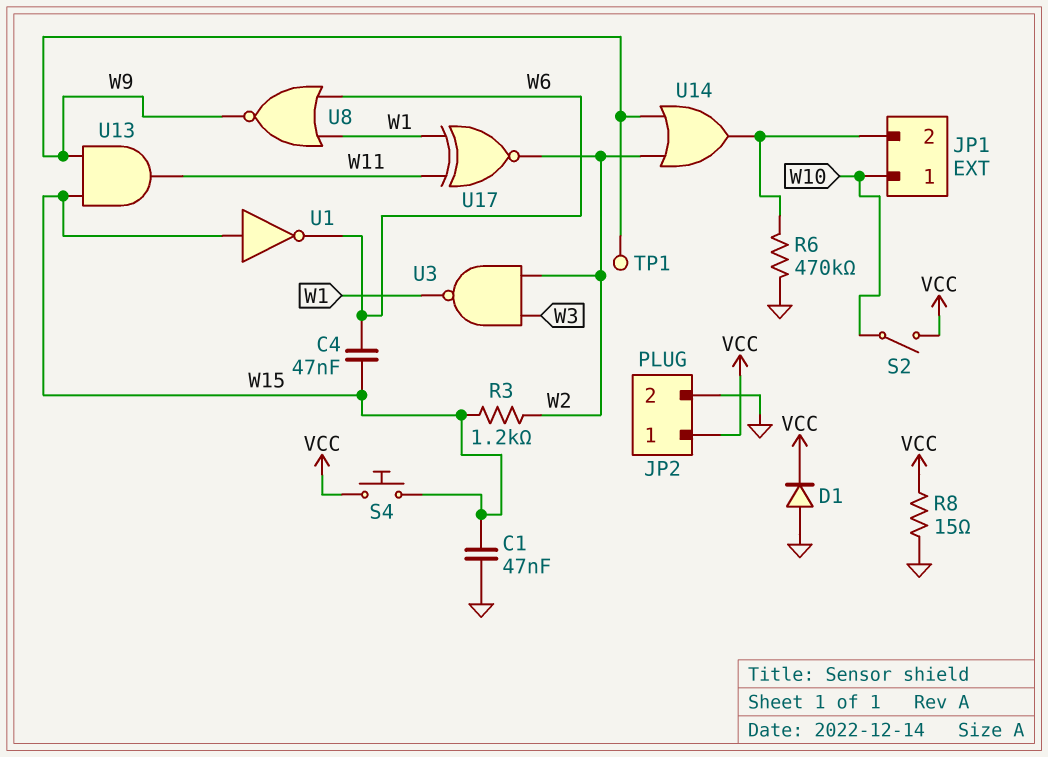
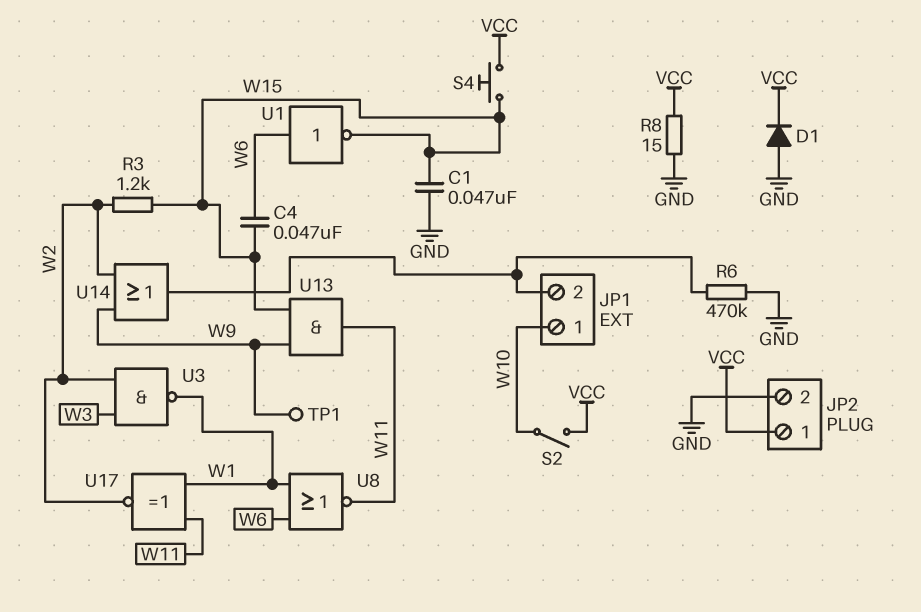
U1: NOT (in W15, out W6) -> NOT (in W6, out W15)
U8: NOR (in W1, in W6, out W9) -> NOR (in W1, in W6, out W11)

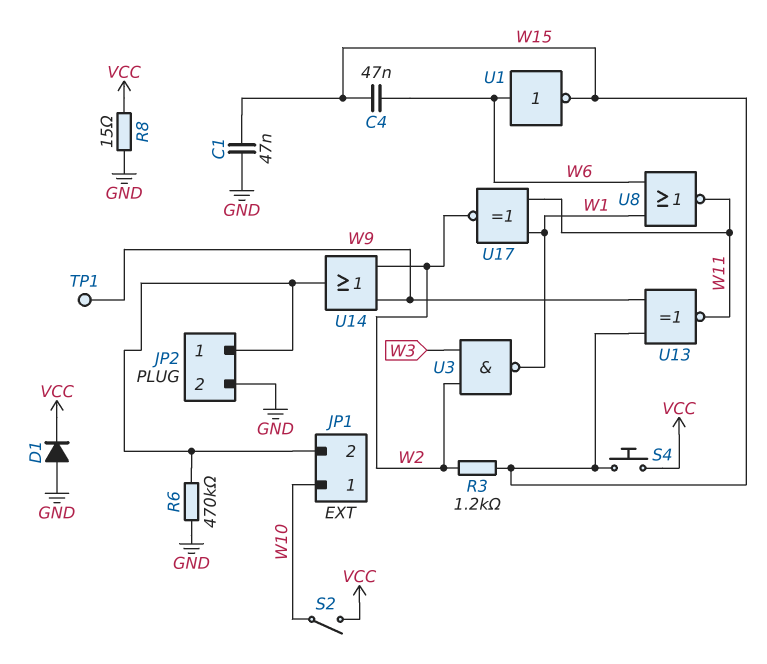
JP2 pin 1: VCC -> JP1/2
U13: AND (in W9, in W15, out W11) -> XNOR (in W9, in W15, out W11)

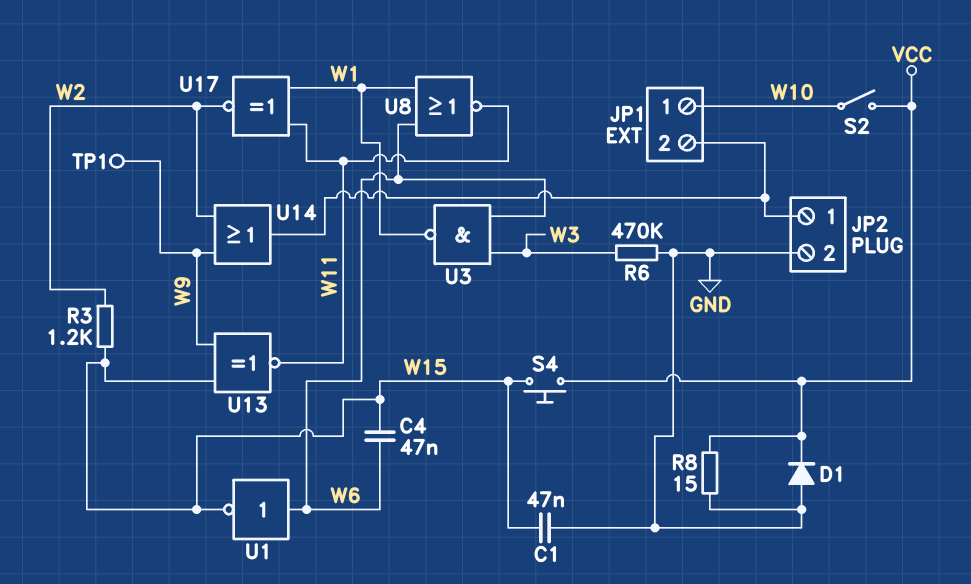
R6: 470k (GND, JP1/2) -> 470k (GND, W3)
U3: NAND (in W2, in W3, out W1) -> NAND (in W3, in W6, out W1)

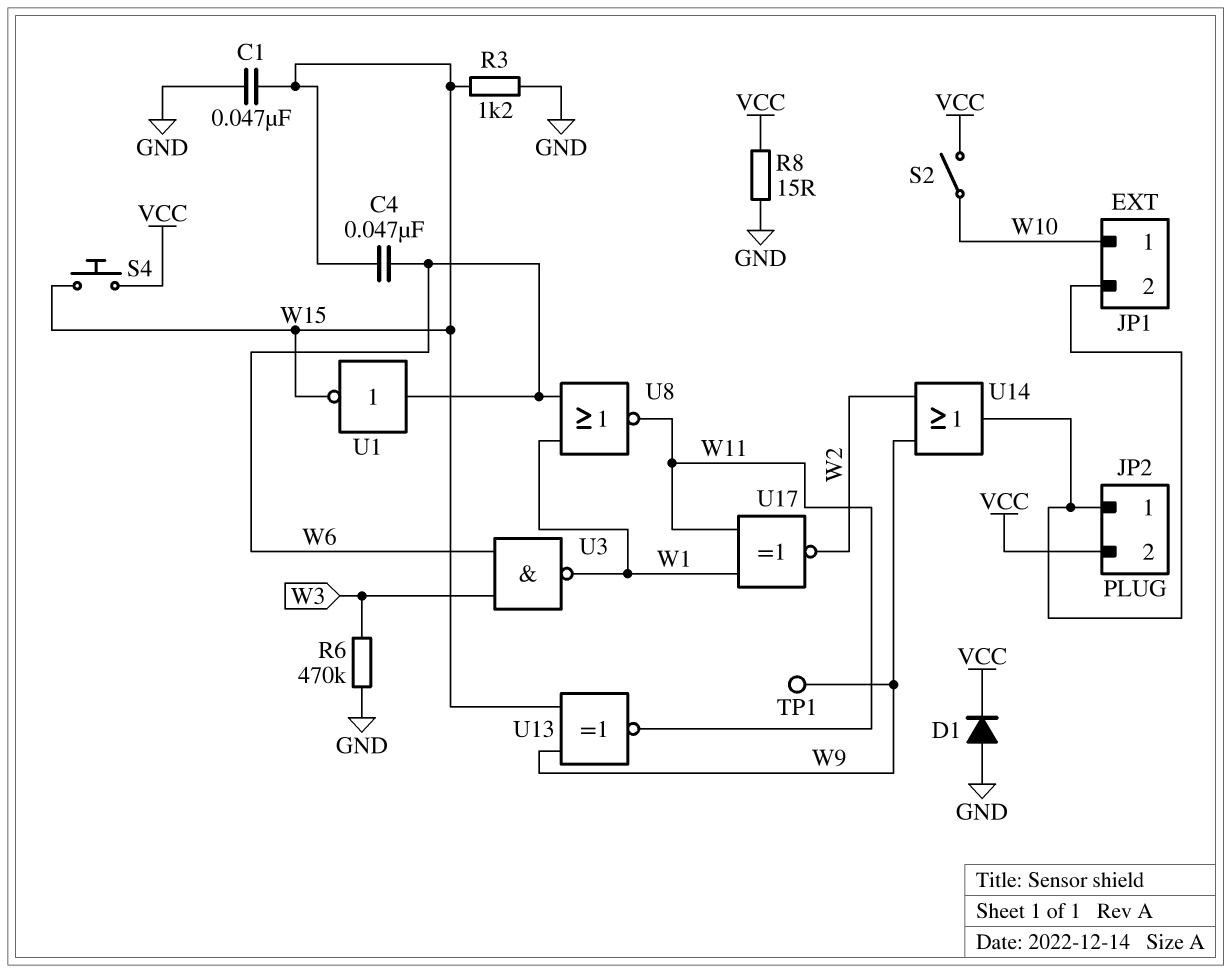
JP2 pin 2: GND -> VCC
R3: 1.2k (W2, W15) -> 1.2k (GND, W15)

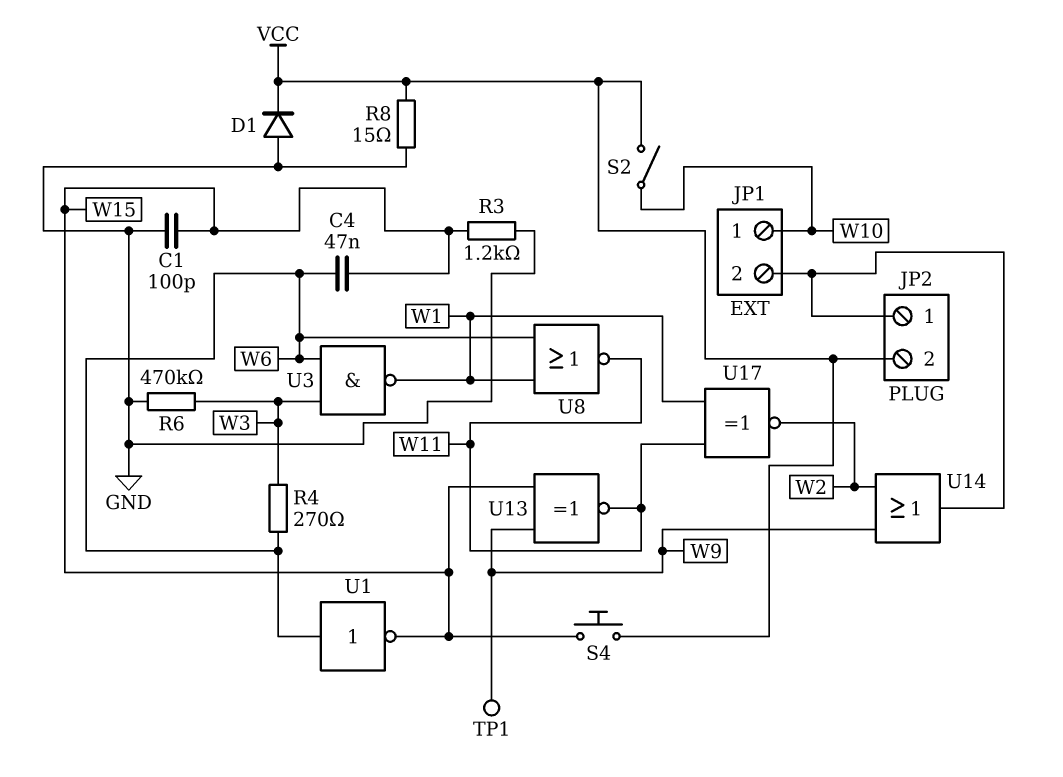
C1: 47nF (GND, W15) -> 100pF (GND, W15)
R4: none -> 270 (W3, W6)

